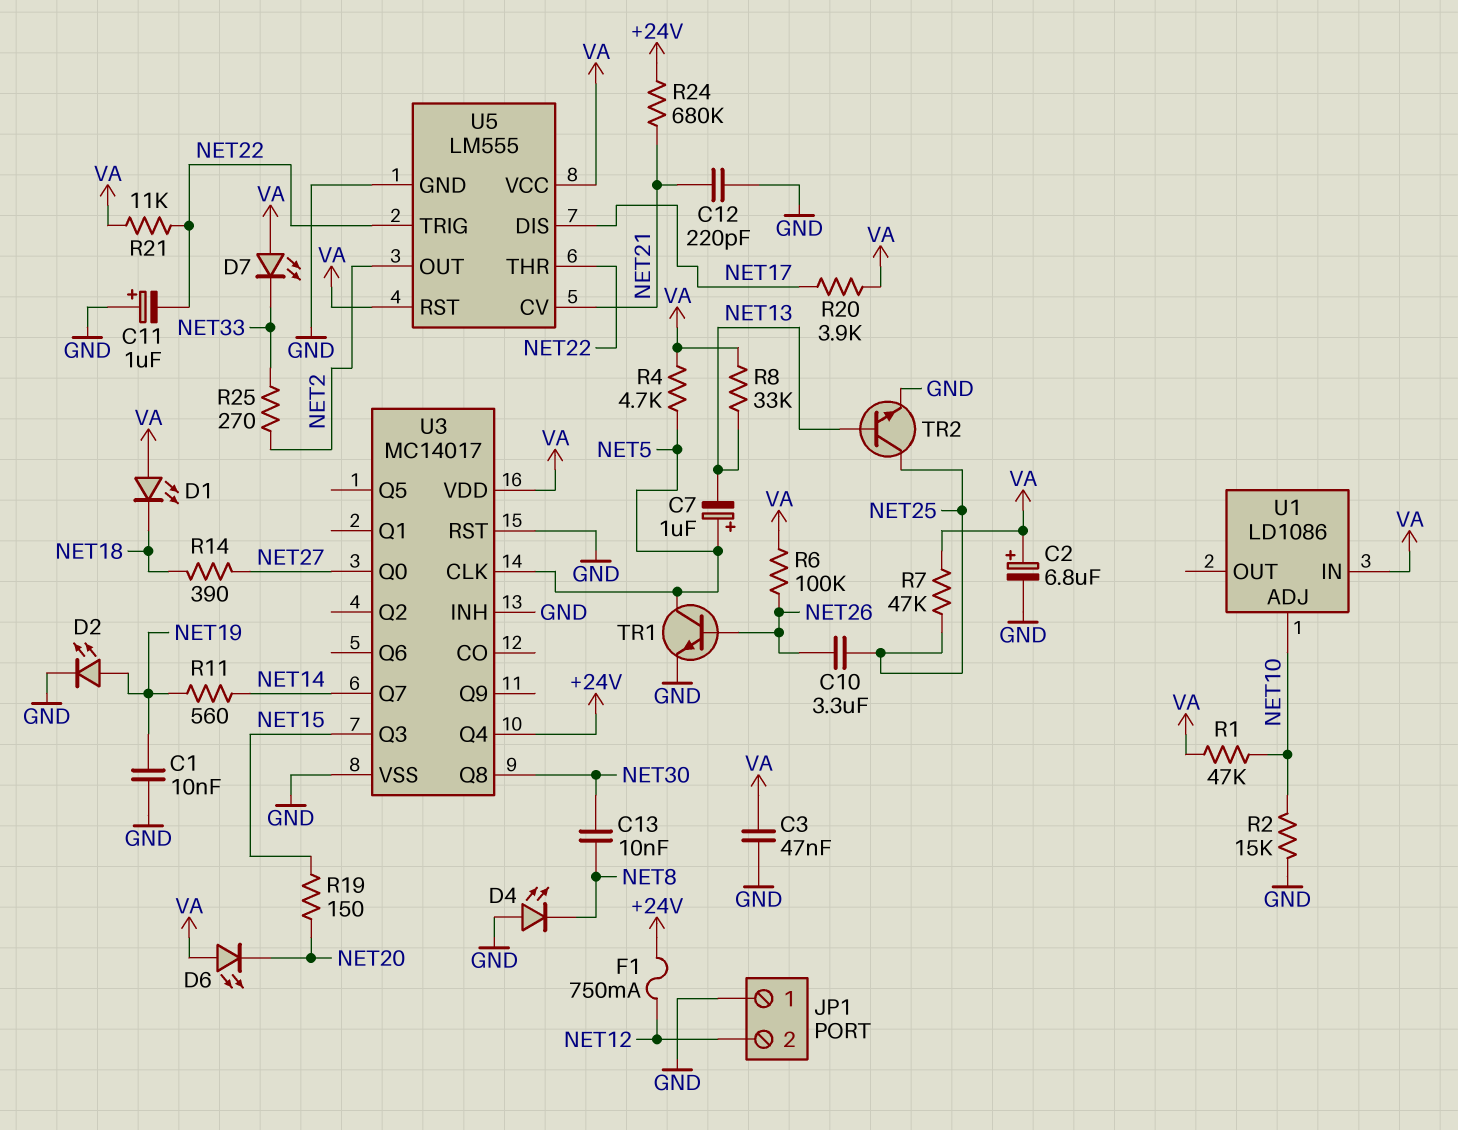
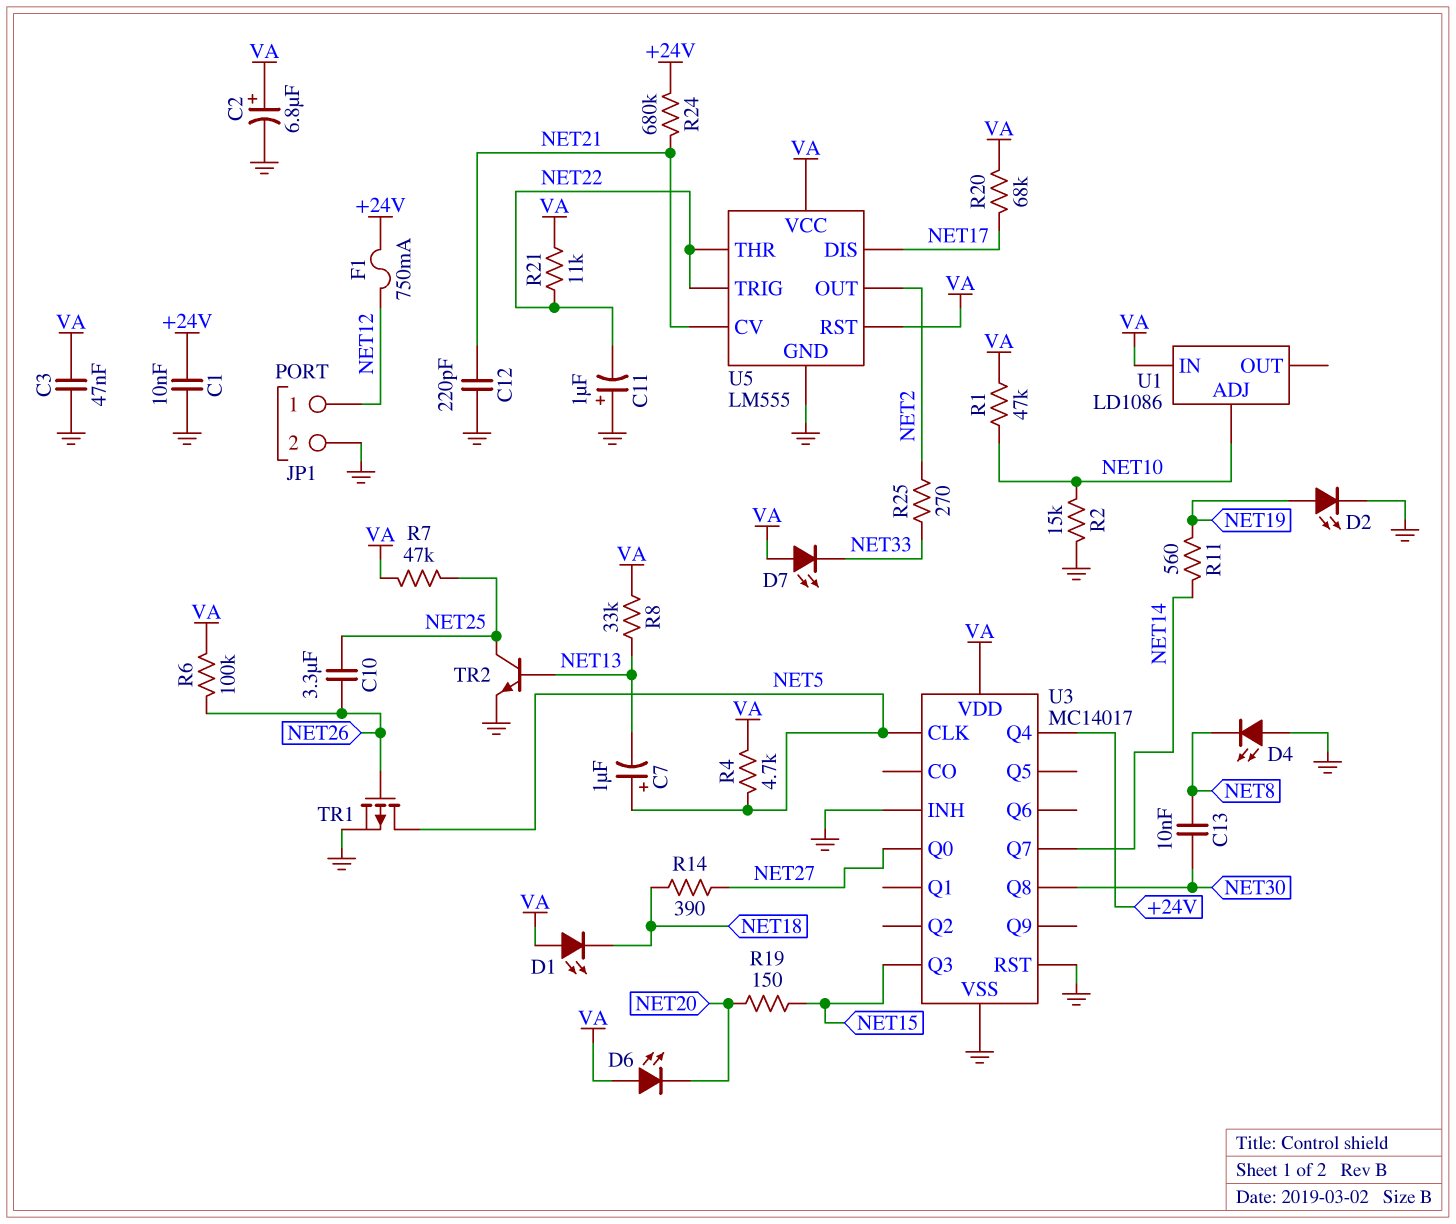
C1: 10nF (GND, NET19) -> 10nF (+24V, GND)
JP1 pin 1: GND -> NET12
JP1 pin 2: NET12 -> GND
R20: 3.9k (NET17, VA) -> 68k (NET17, VA)
TR1: NPN (B NET26, C NET5, E GND) -> PMOS (G NET26, D NET5, S GND)

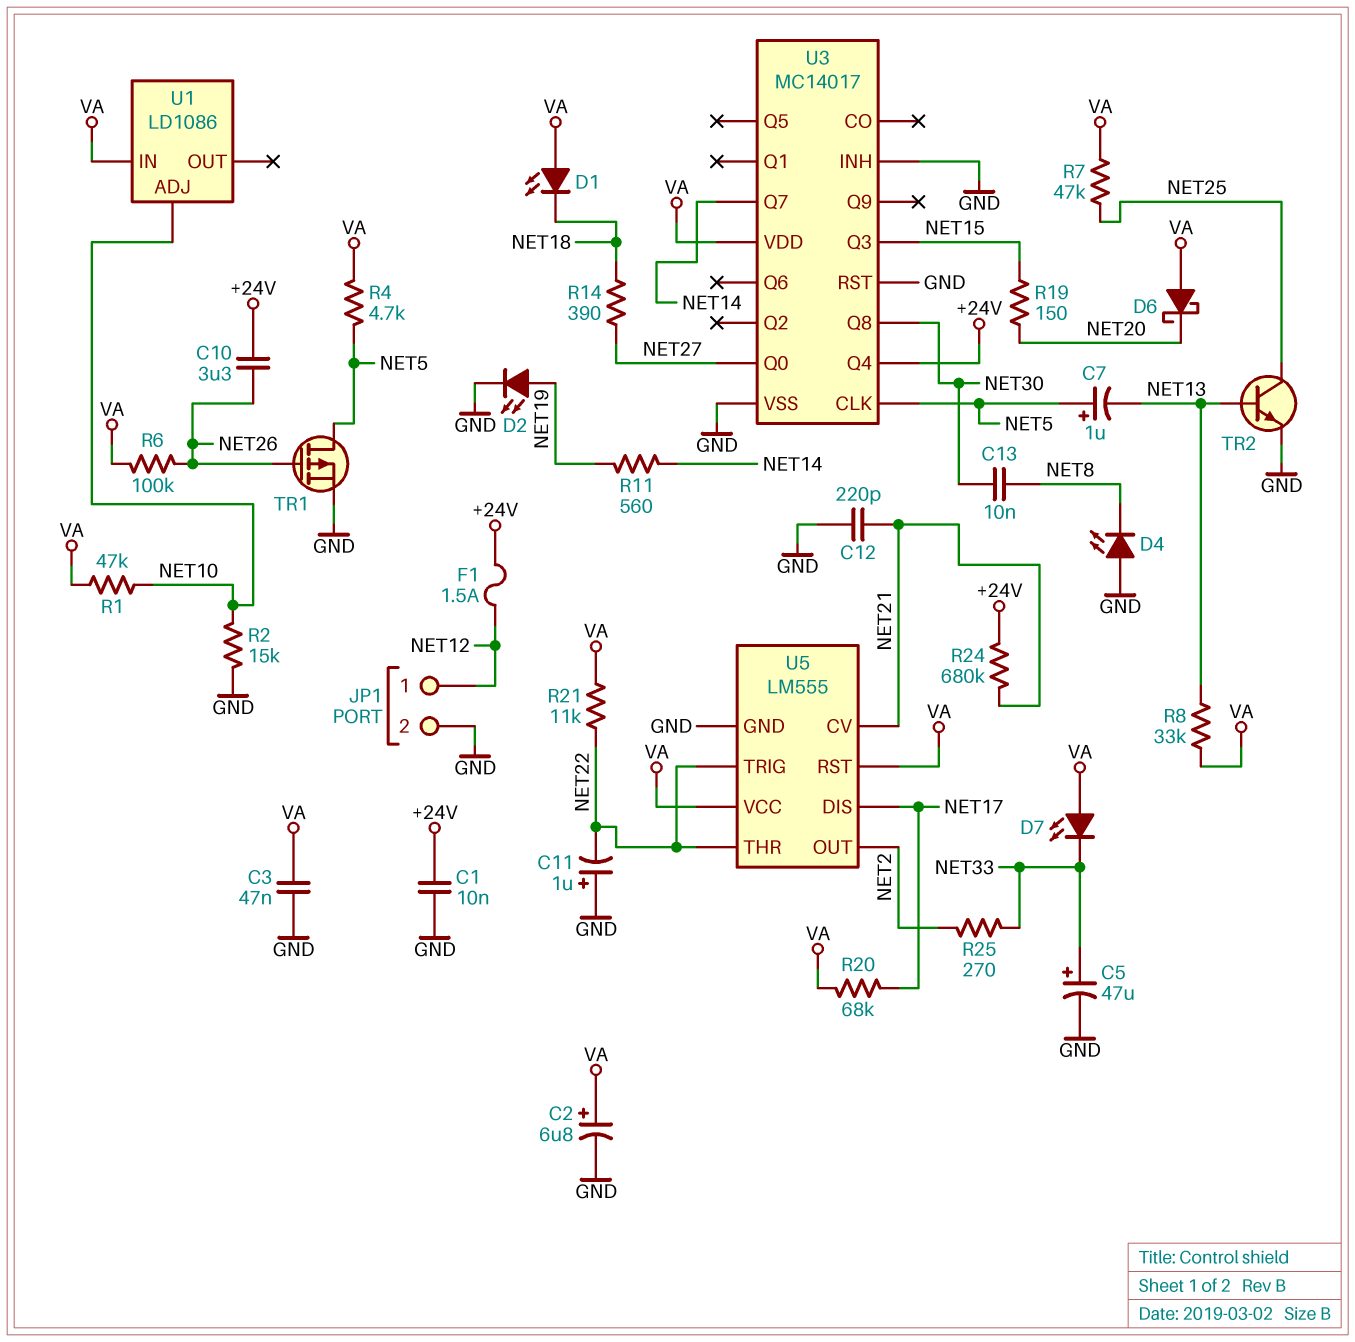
C5: none -> 47uF (plus NET33, minus GND)
C10: 3.3uF (NET25, NET26) -> 3.3uF (+24V, NET26)
D6: LED (A VA, K NET20) -> schottky (A VA, K NET20)
F1: 750mA (+24V, NET12) -> 1.5A (+24V, NET12)

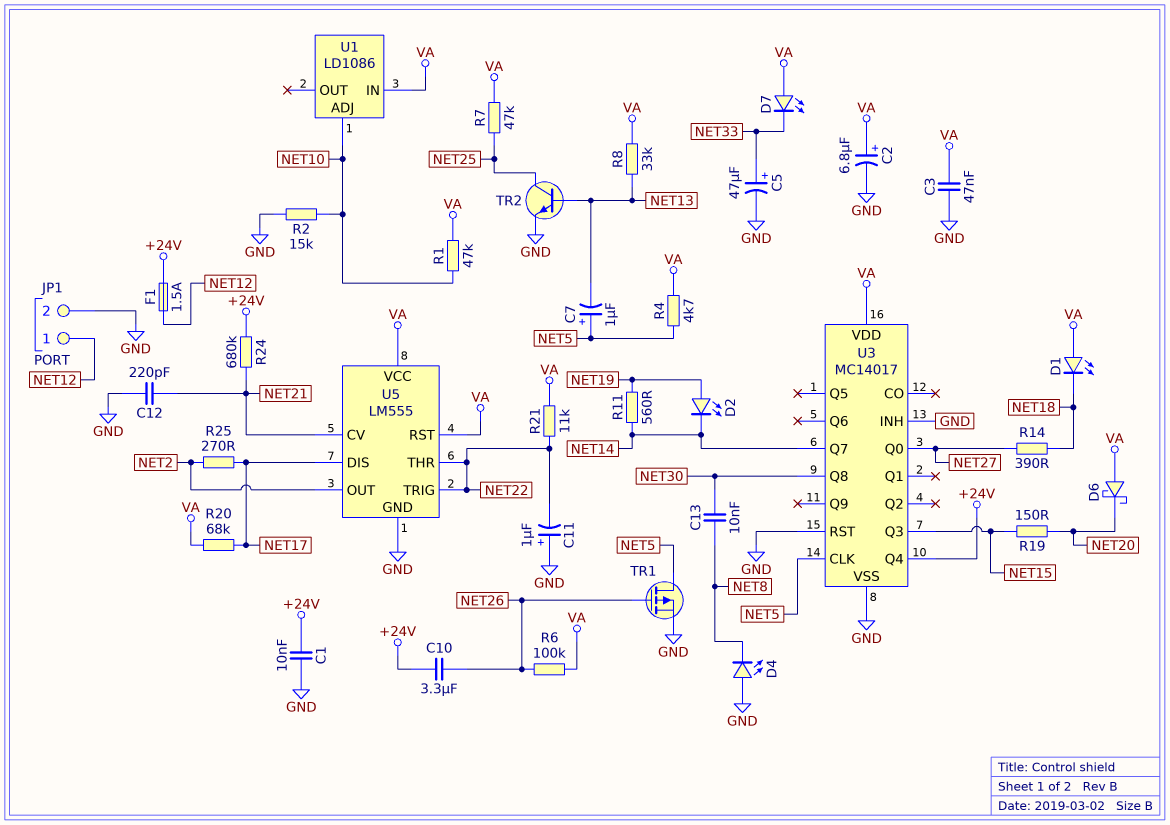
D2: LED (A NET19, K GND) -> LED (A NET19, K NET14)
R25: 270 (NET2, NET33) -> 270 (NET2, NET17)

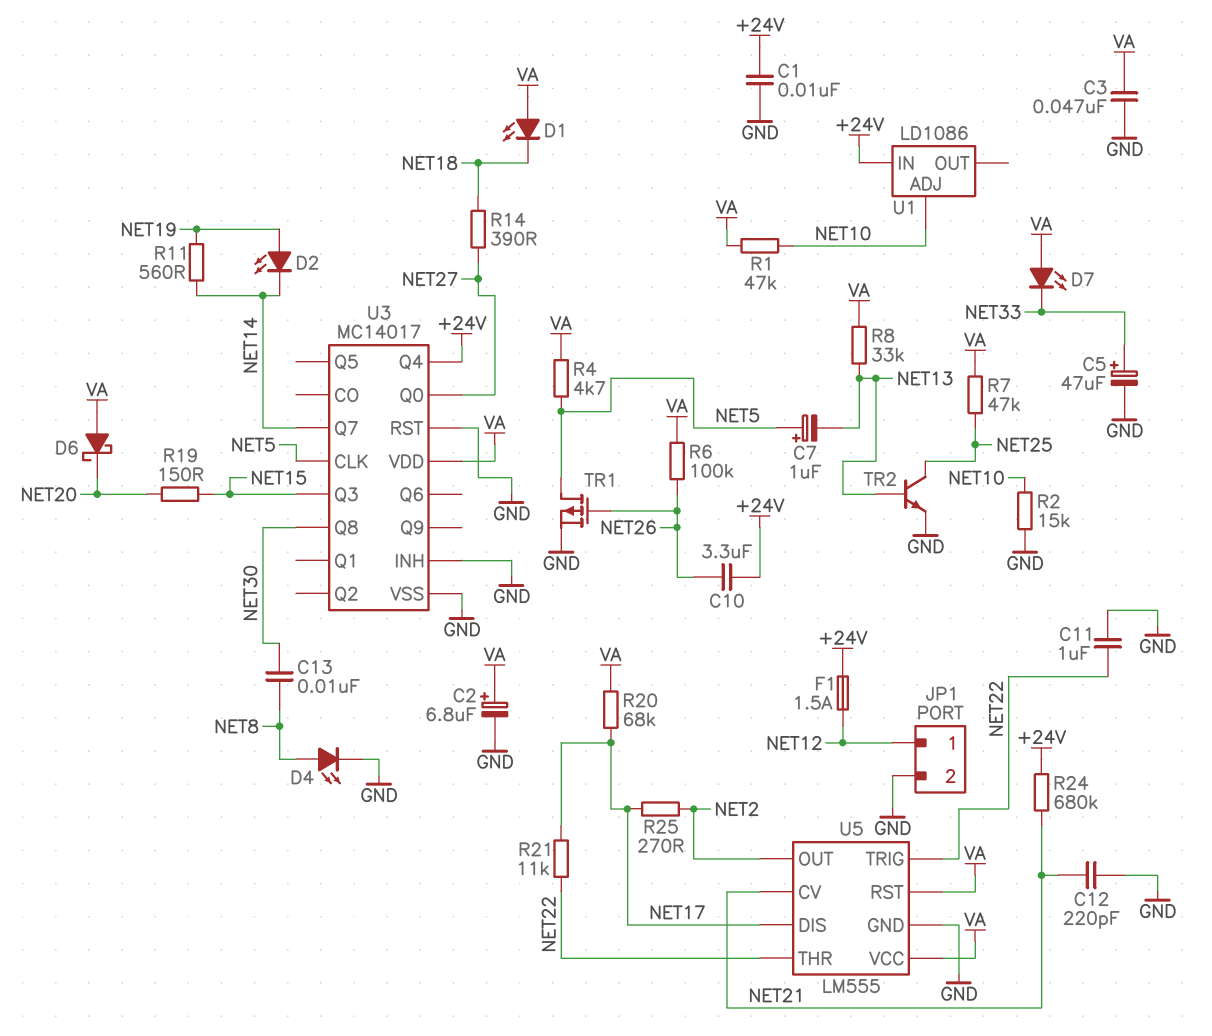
C11: 1uF (plus GND, minus NET22) -> 1uF (GND, NET22)
D4: LED (A GND, K NET8) -> LED (A NET8, K GND)
R21: 11k (NET22, VA) -> 11k (NET17, NET22)
U1 pin IN: VA -> +24V

